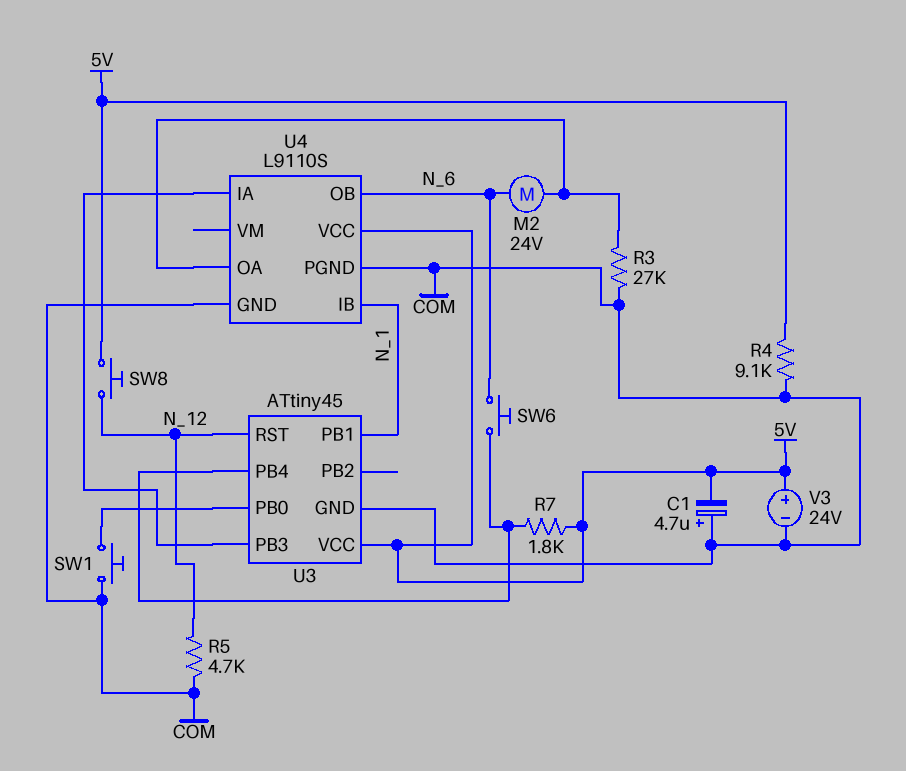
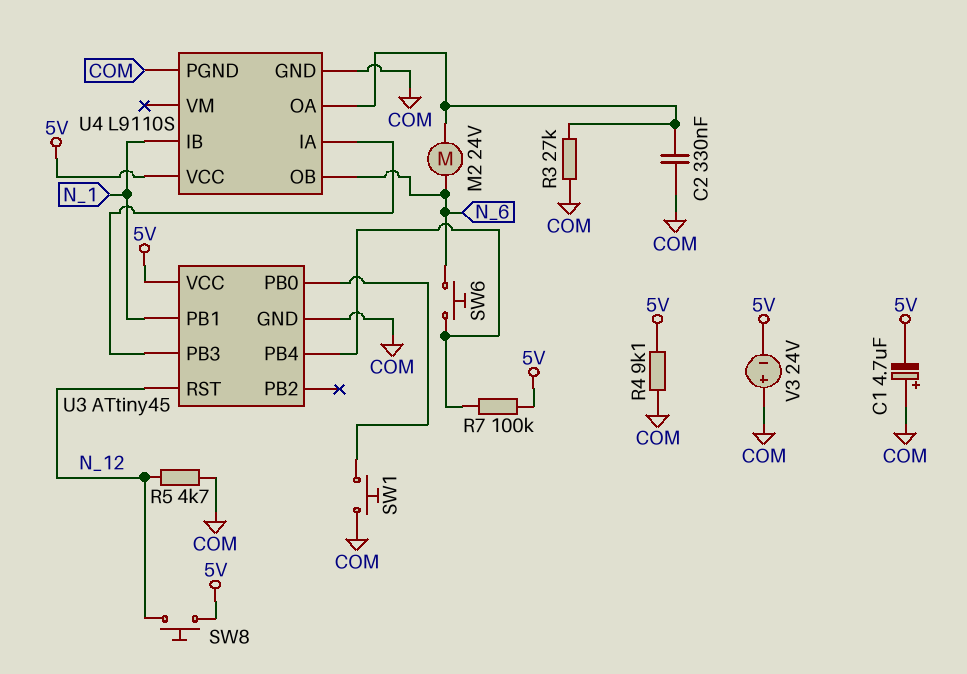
C2: none -> 330nF (COM, U4/OA)
R7: 1.8k (5V, U3/PB4) -> 100k (5V, U3/PB4)
V3: 24V (plus 5V, minus COM) -> 24V (plus COM, minus 5V)

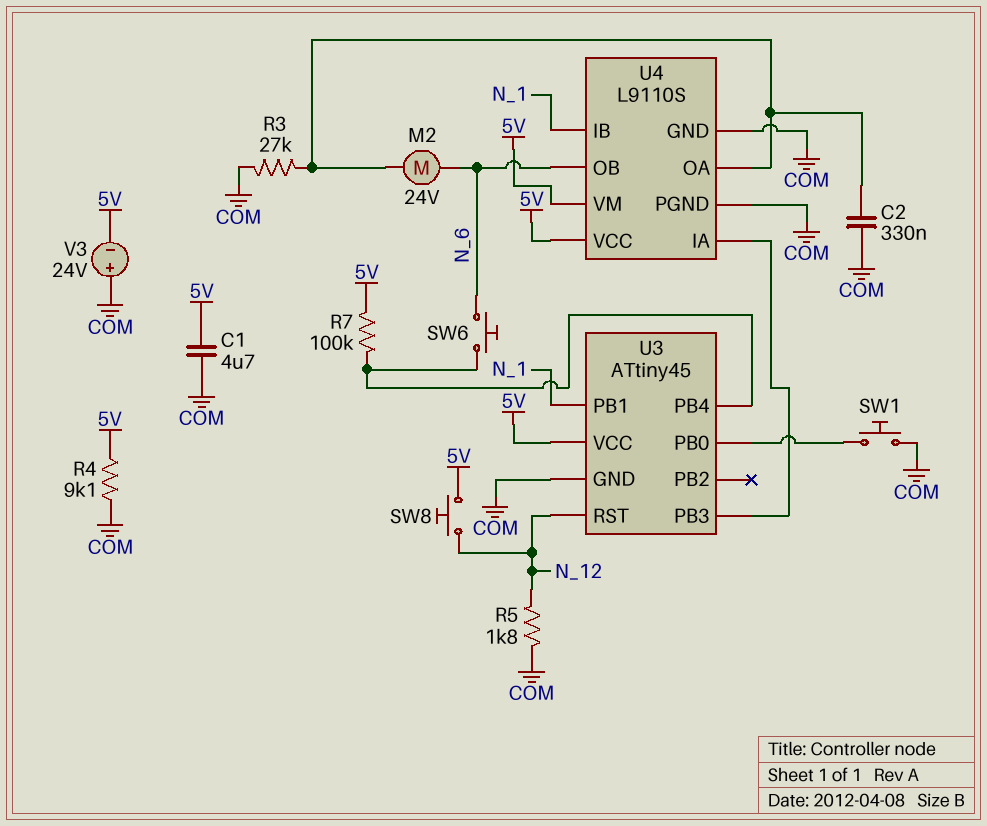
C1: 4.7uF (plus COM, minus 5V) -> 4.7uF (5V, COM)
R5: 4.7k (COM, N_12) -> 1.8k (COM, N_12)
U4 pin VM: none -> 5V

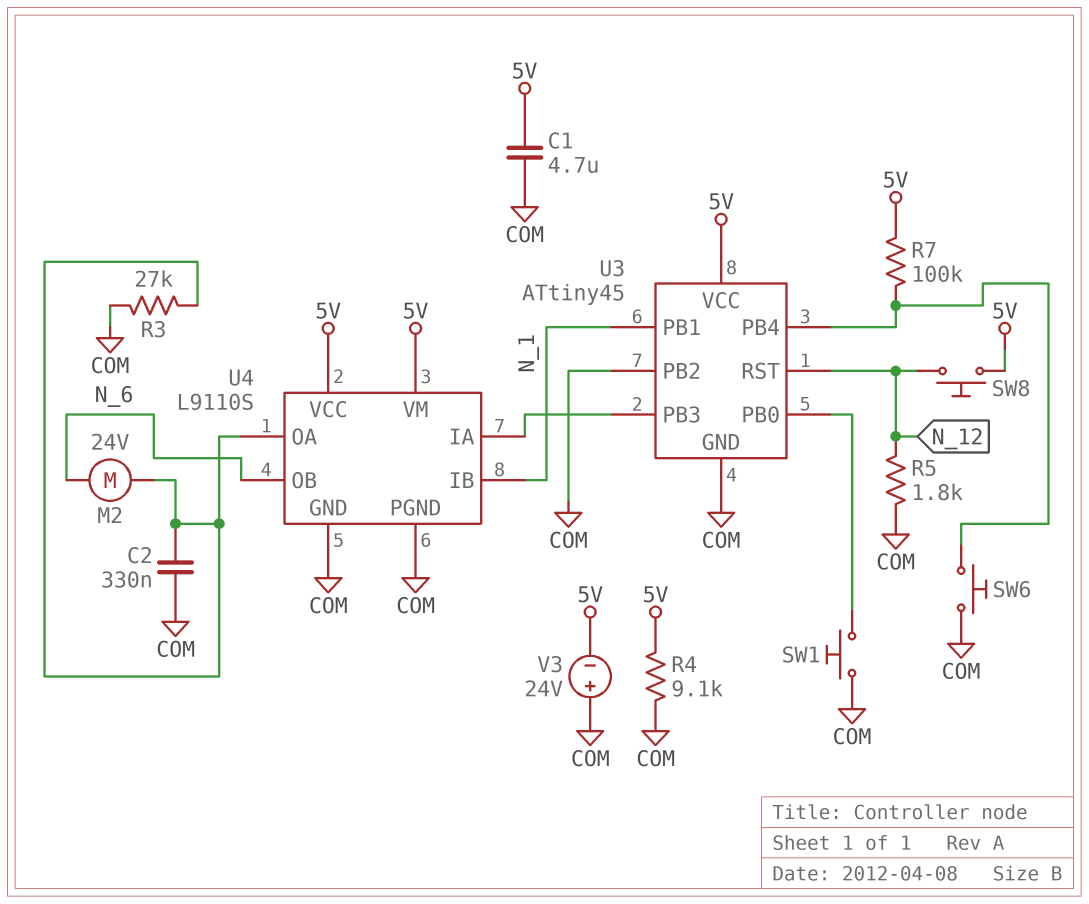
SW6: button (N_6, U3/PB4) -> button (COM, U3/PB4)
U3 pin PB2: none -> COM

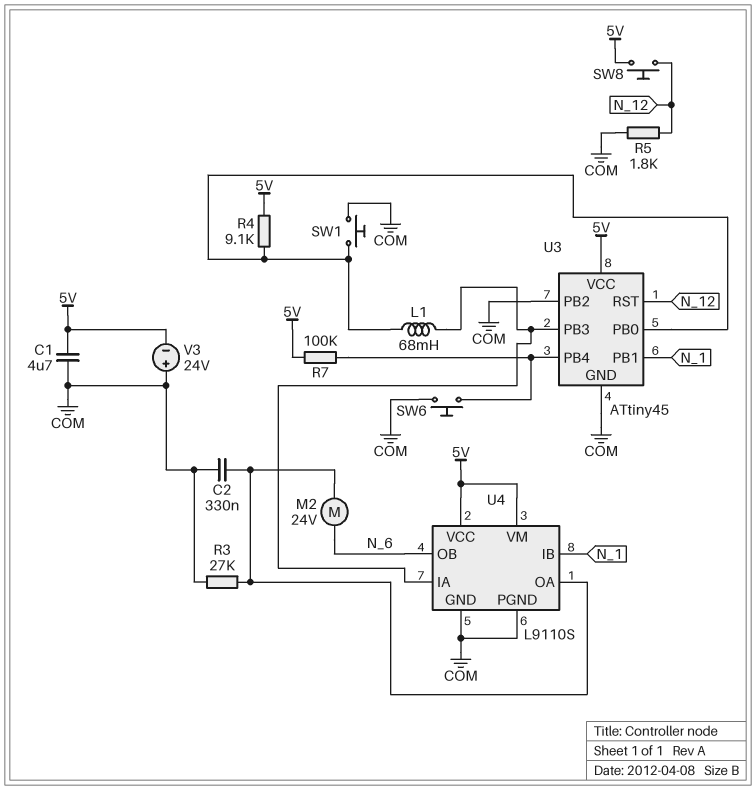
L1: none -> 68mH (U3/PB0, U3/PB3)
R4: 9.1k (5V, COM) -> 9.1k (5V, U3/PB0)

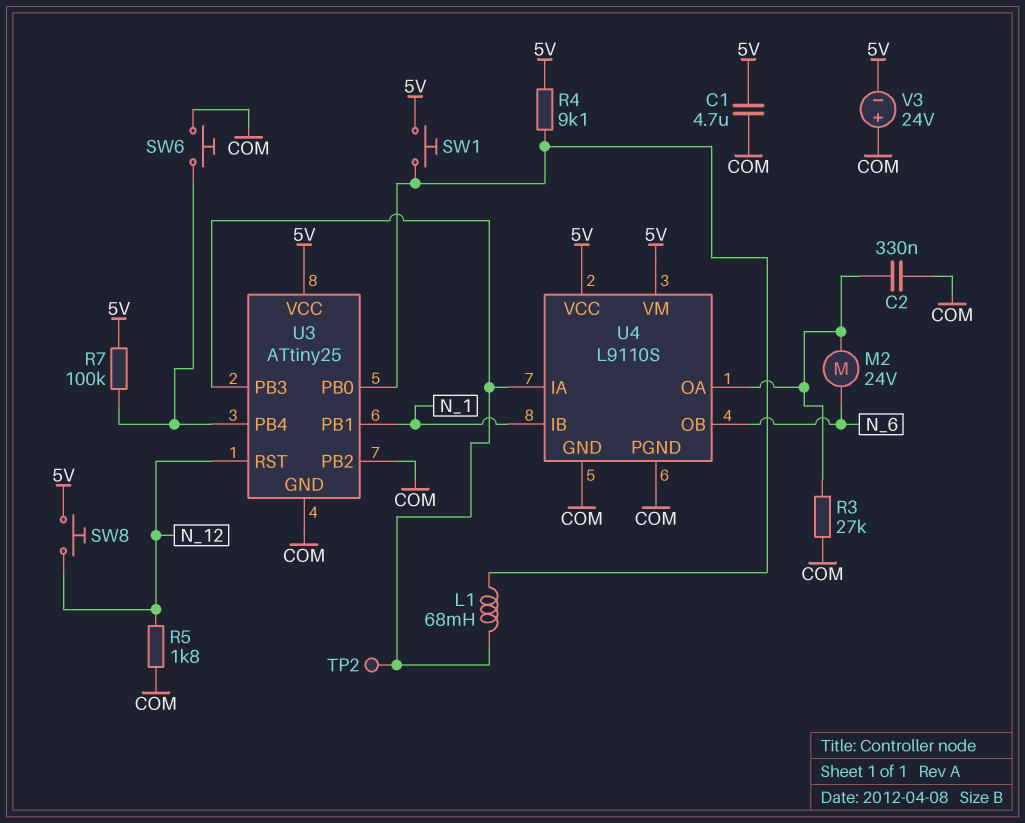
SW1: button (COM, U3/PB0) -> button (5V, U3/PB0)
TP2: none -> test point (U3/PB3)
U3: ATtiny45 -> ATtiny25

